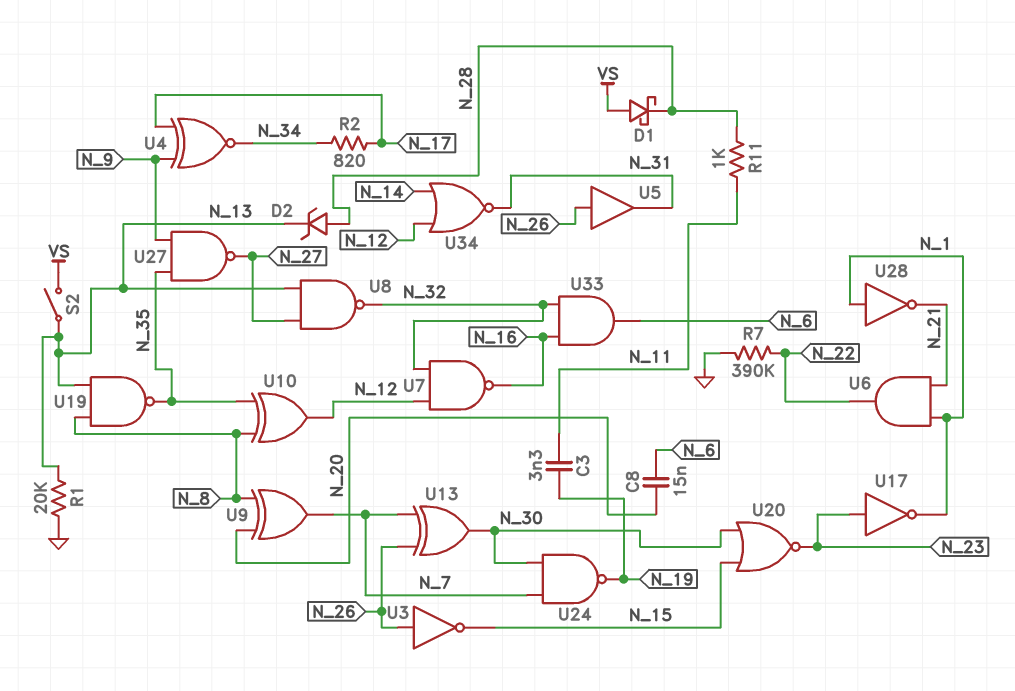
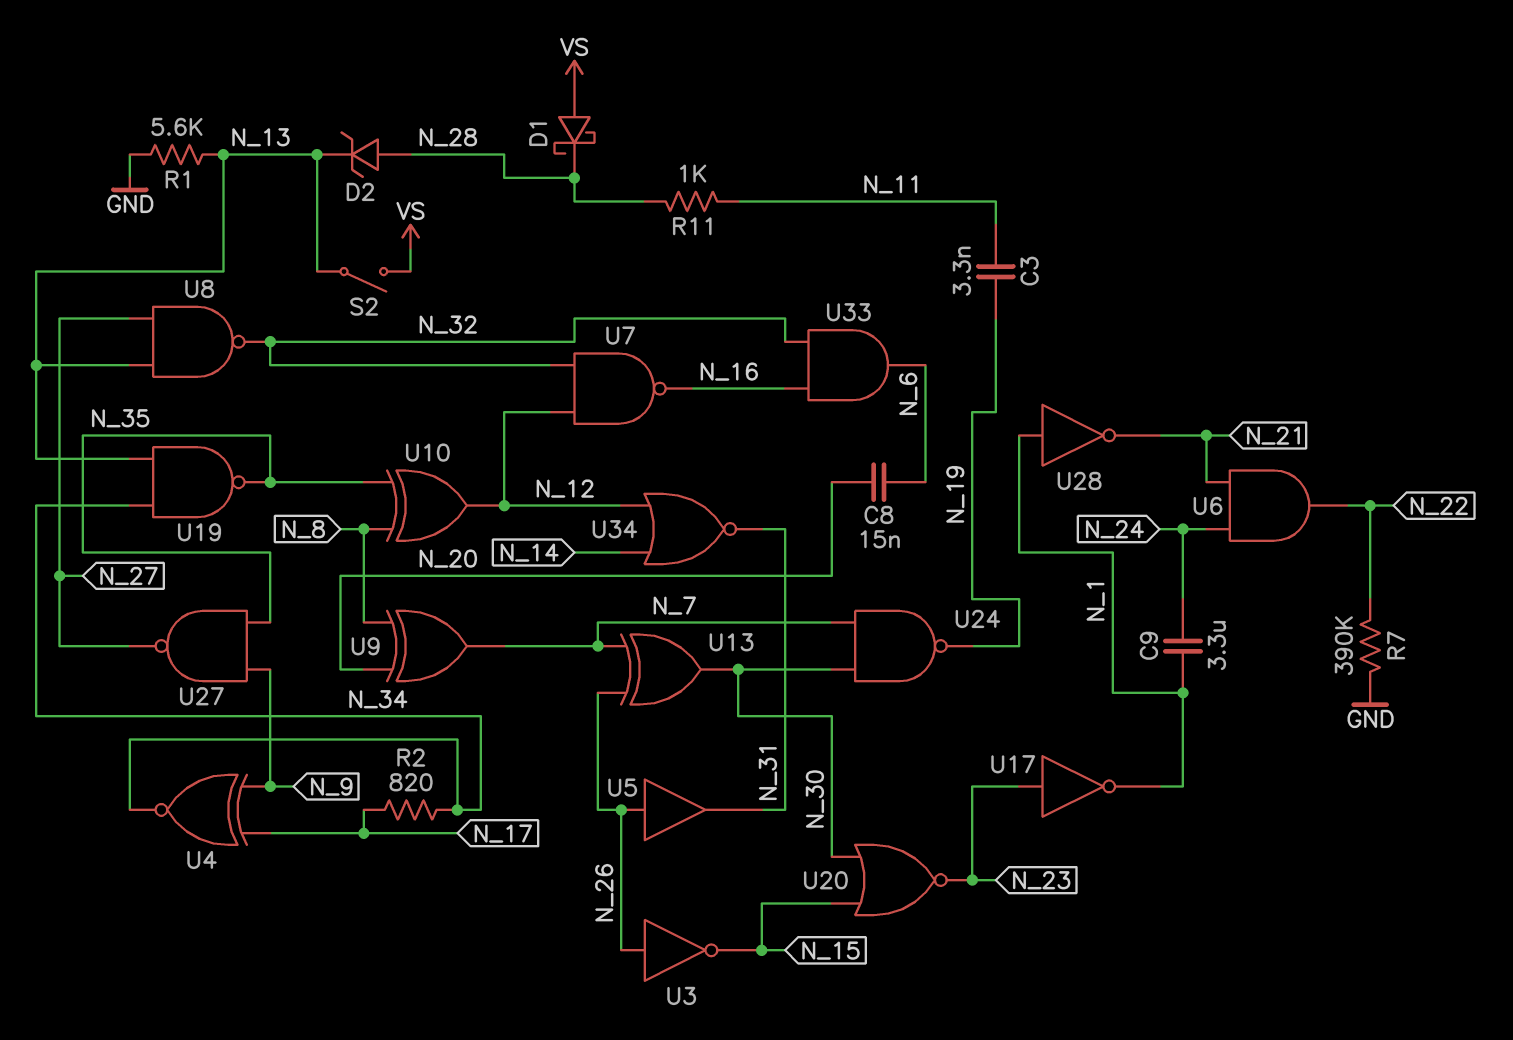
C9: none -> 3.3uF (N_1, N_24)
R1: 20k (GND, N_13) -> 5.6k (GND, N_13)
U6: AND (in N_1, in N_21, out N_22) -> AND (in N_21, in N_24, out N_22)
U19: NAND (in N_8, in N_13, out N_35) -> NAND (in N_13, in N_34, out N_35)

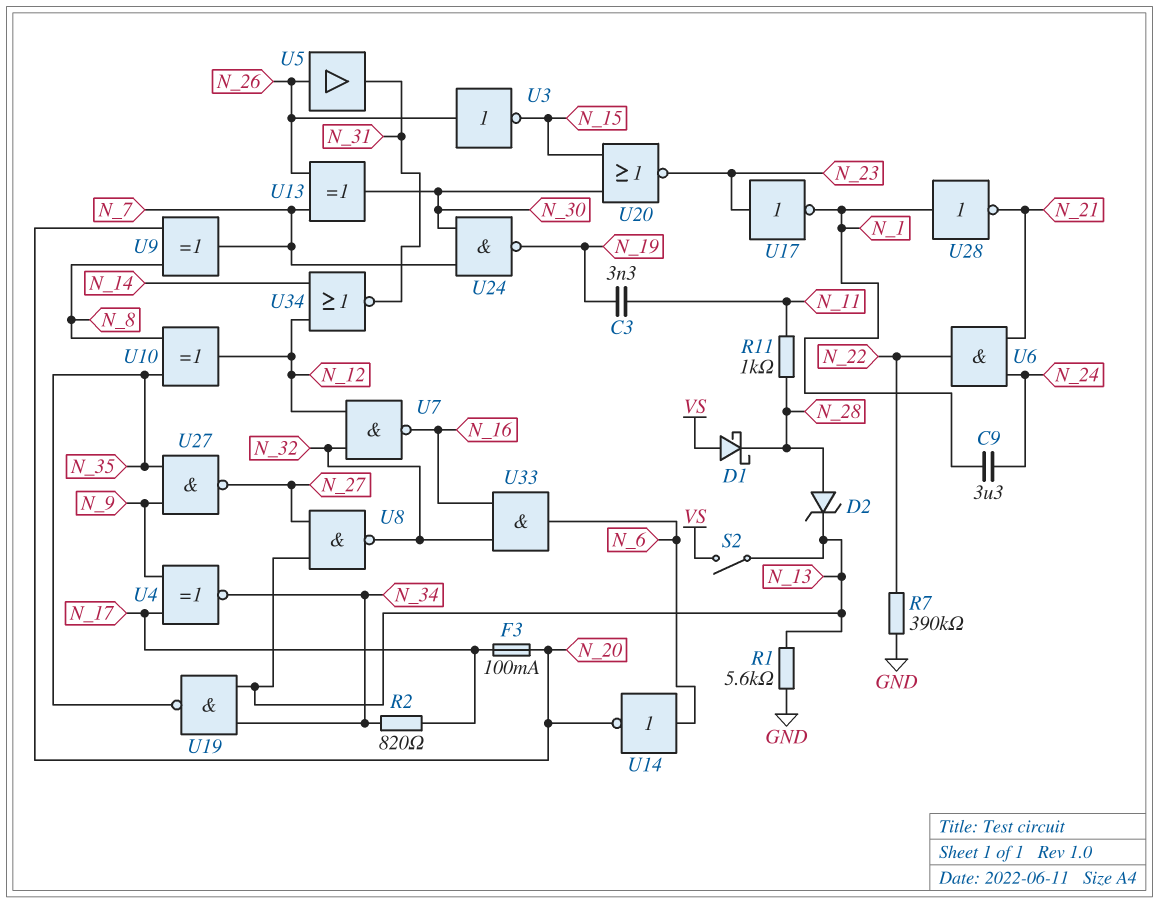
C8: 15nF (N_6, N_20) -> none
F3: none -> 100mA (N_17, N_20)
U14: none -> NOT (in N_6, out N_20)

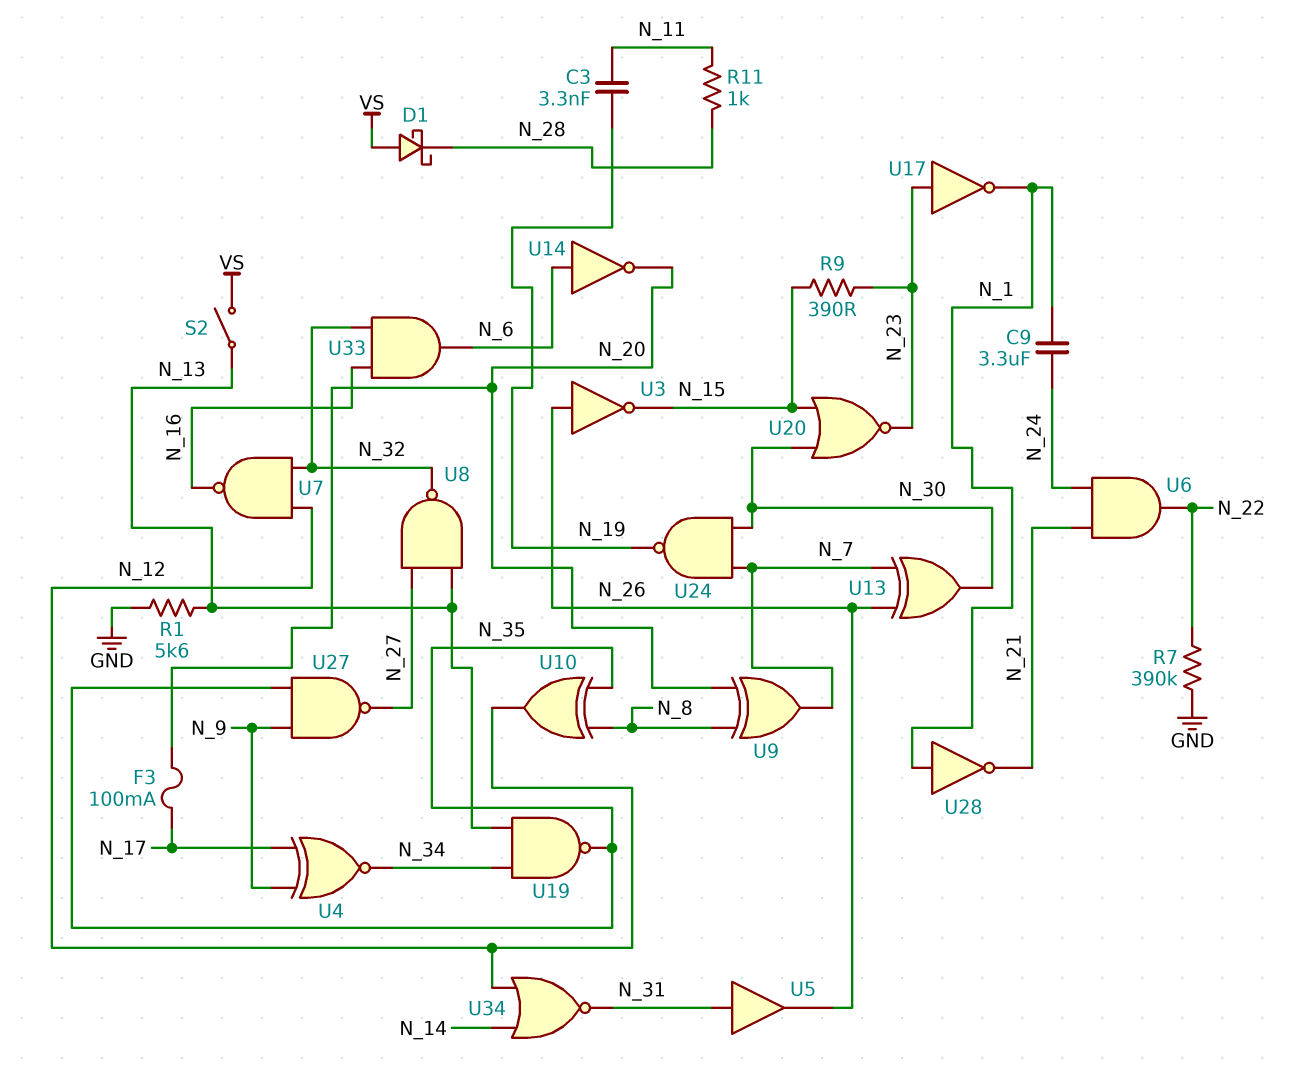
D2: zener (A N_28, K N_13) -> none
R2: 820 (N_17, N_34) -> none
R9: none -> 390 (N_15, N_23)
U5: buffer (in N_26, out N_31) -> buffer (in N_31, out N_26)

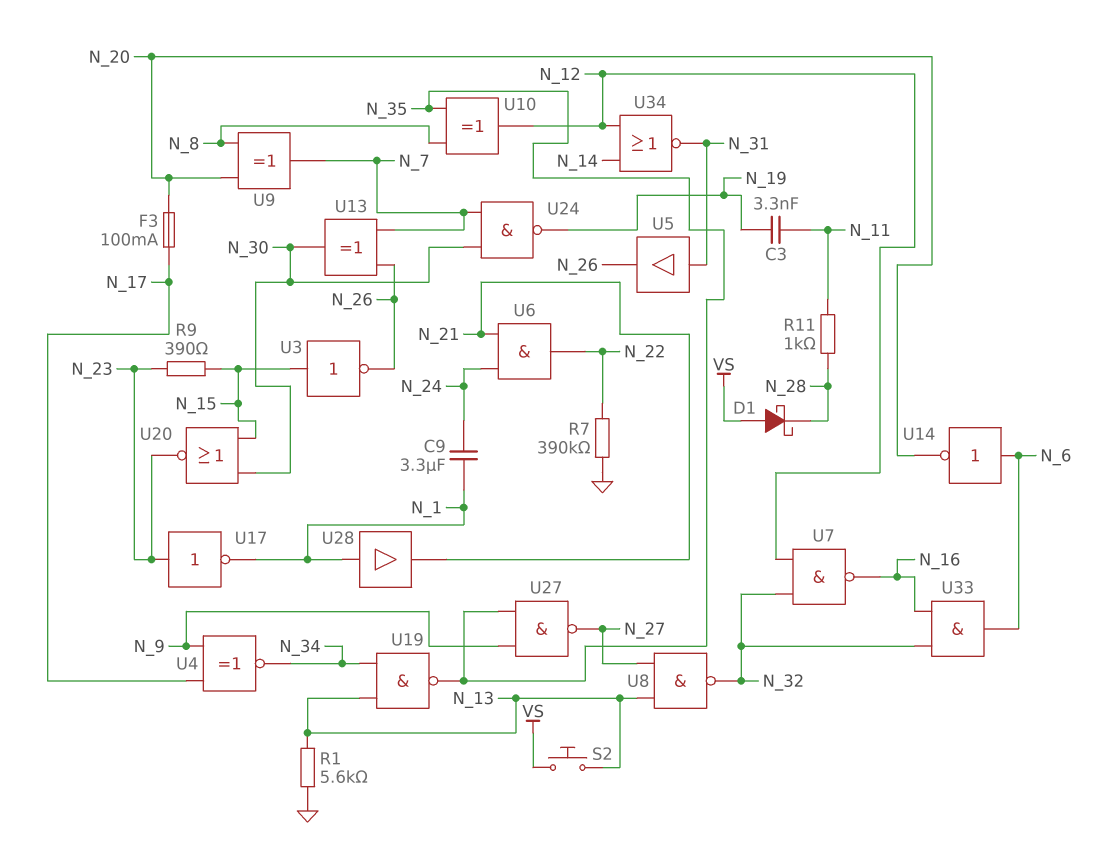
S2: switch (N_13, VS) -> button (N_13, VS)
U3: NOT (in N_26, out N_15) -> NOT (in N_15, out N_26)
U28: NOT (in N_1, out N_21) -> buffer (in N_1, out N_21)

